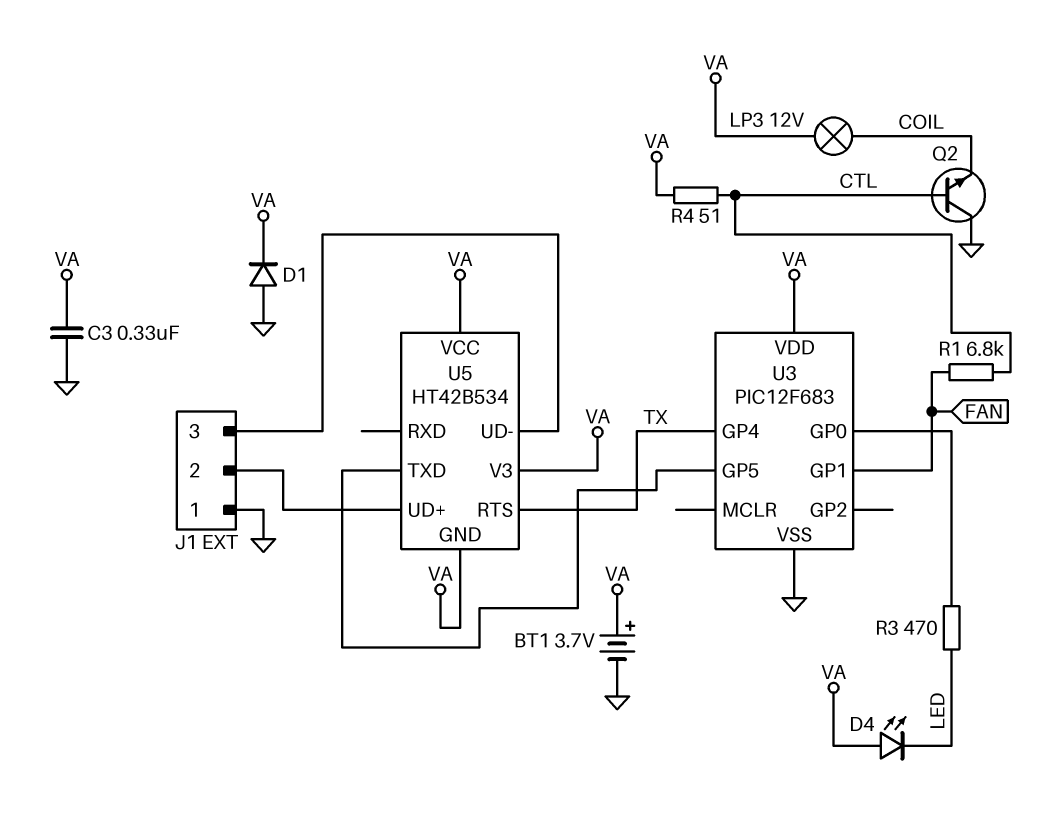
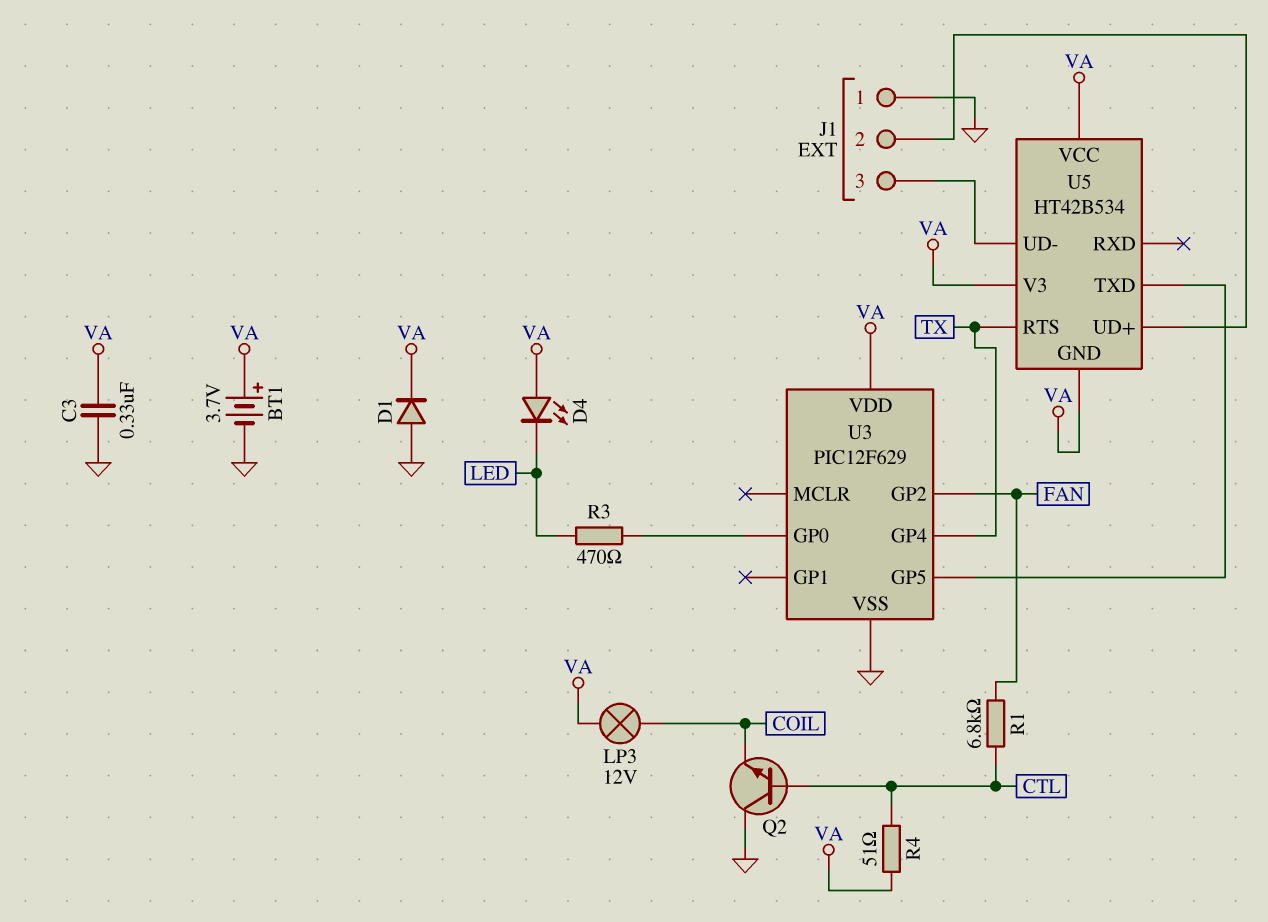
U3: PIC12F683 -> PIC12F629
U3 pin GP1: FAN -> none
U3 pin GP2: none -> FAN

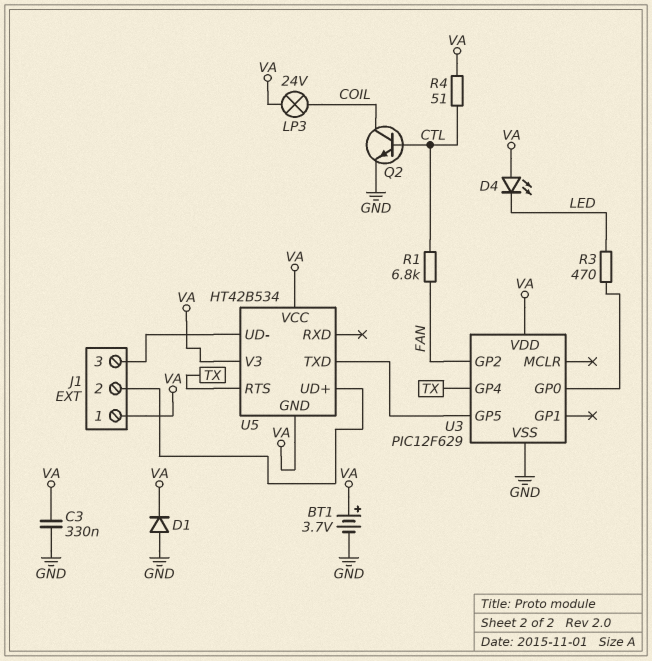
J1 pin 1: GND -> VA
LP3: lamp 12V (COIL, VA) -> lamp 24V (COIL, VA)
Q2: NPN (B CTL, C GND, E COIL) -> NPN (B CTL, C COIL, E GND)

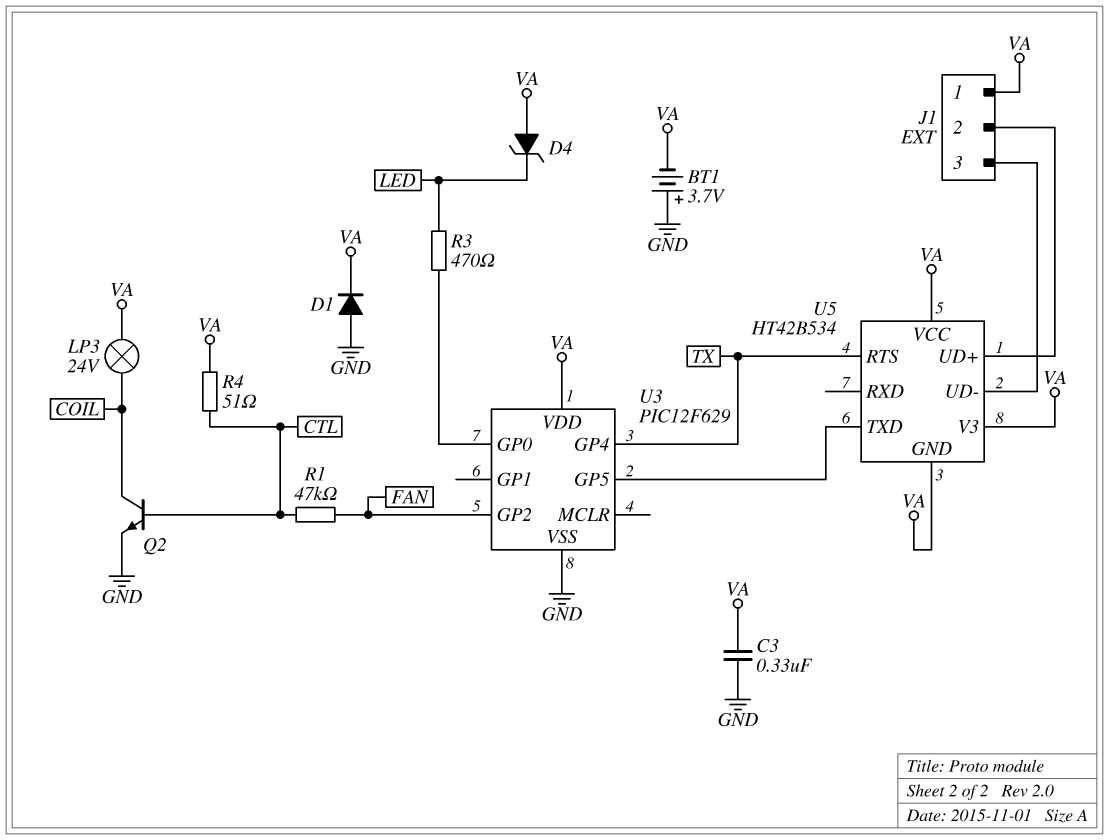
BT1: 3.7V (plus VA, minus GND) -> 3.7V (plus GND, minus VA)
D4: LED (A VA, K LED) -> zener (A VA, K LED)
R1: 6.8k (CTL, FAN) -> 47k (CTL, FAN)

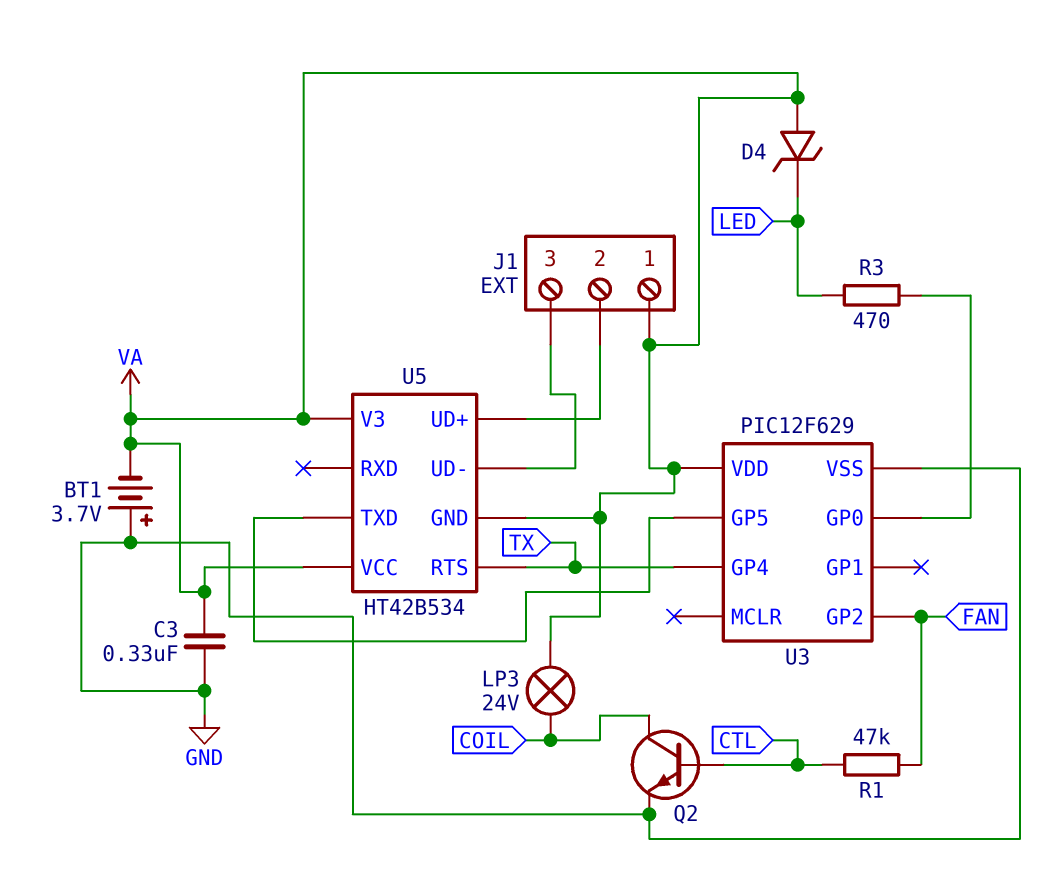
D1: diode (A GND, K VA) -> none
R4: 51 (CTL, VA) -> none

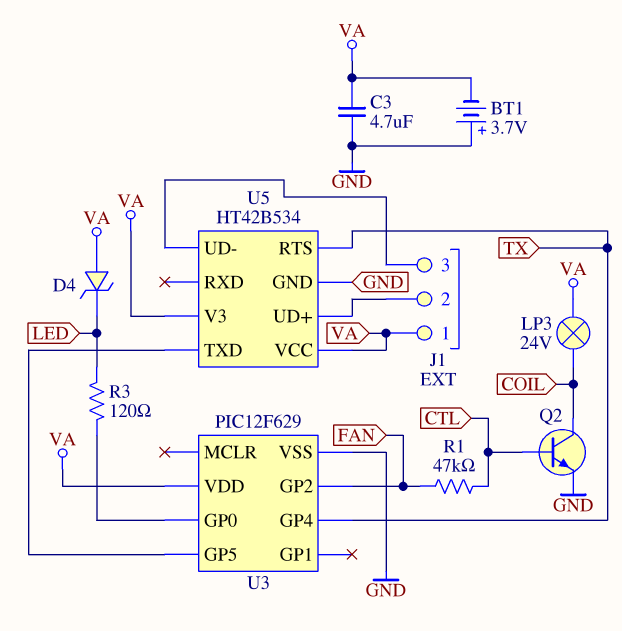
C3: 330nF (GND, VA) -> 4.7uF (GND, VA)
R3: 470 (LED, U3/GP0) -> 120 (LED, U3/GP0)
U5 pin GND: VA -> GND

